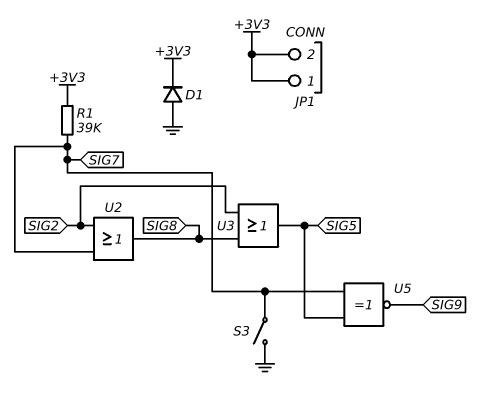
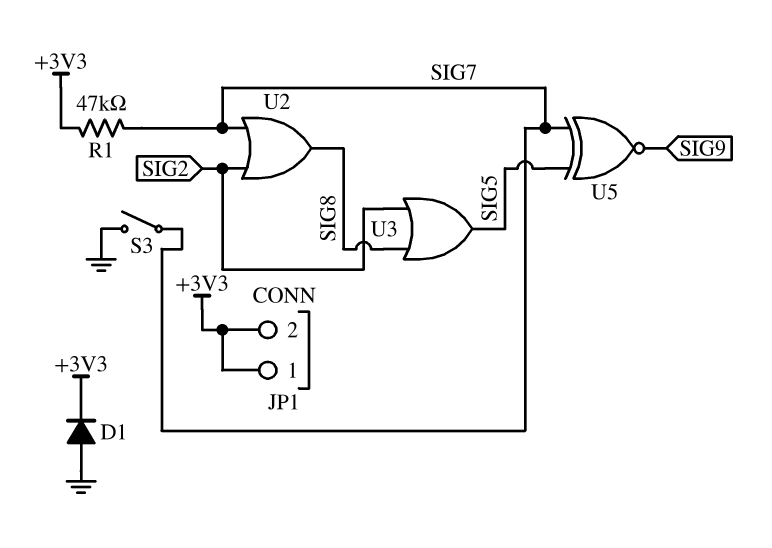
R1: 39k (+3V3, SIG7) -> 47k (+3V3, SIG7)

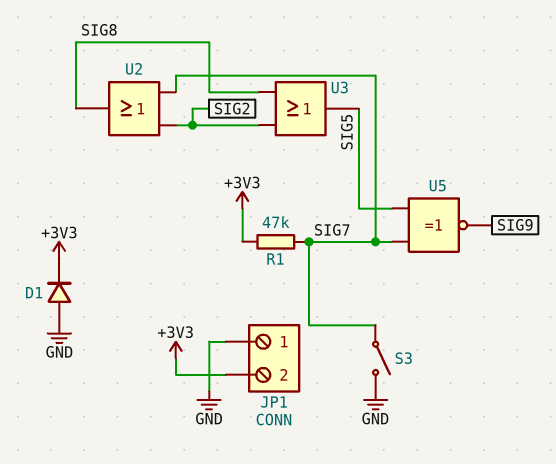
JP1 pin 1: +3V3 -> GND

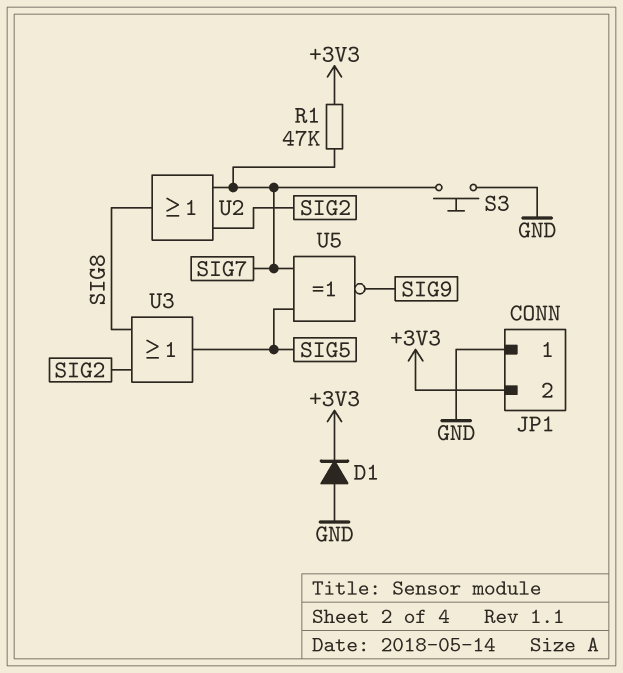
S3: switch (GND, SIG7) -> button (GND, SIG7)

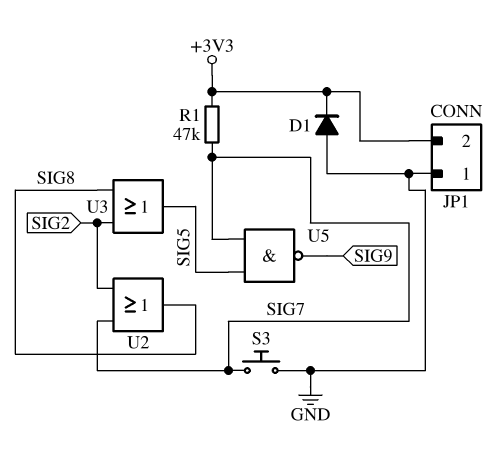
U5: XNOR (in SIG5, in SIG7, out SIG9) -> NAND (in SIG5, in SIG7, out SIG9)

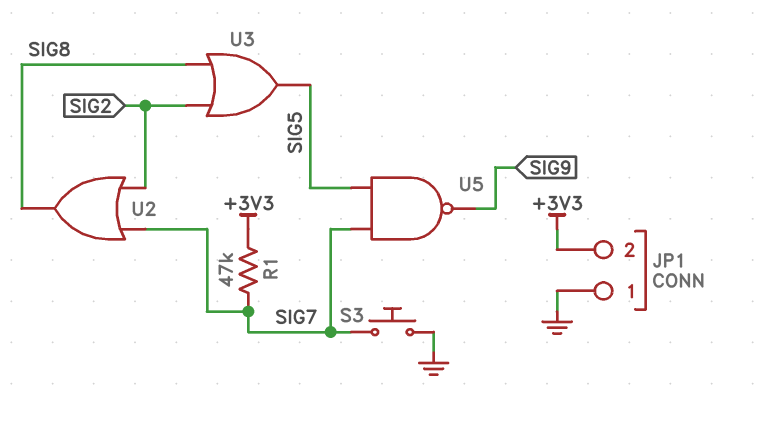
D1: diode (A GND, K +3V3) -> none

